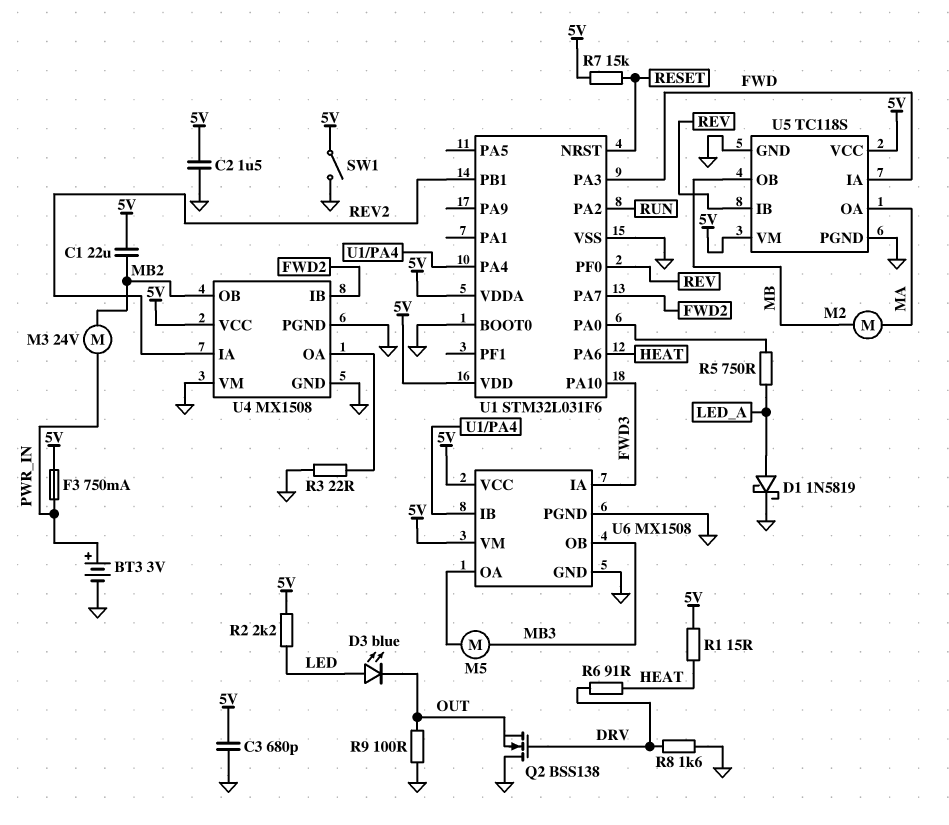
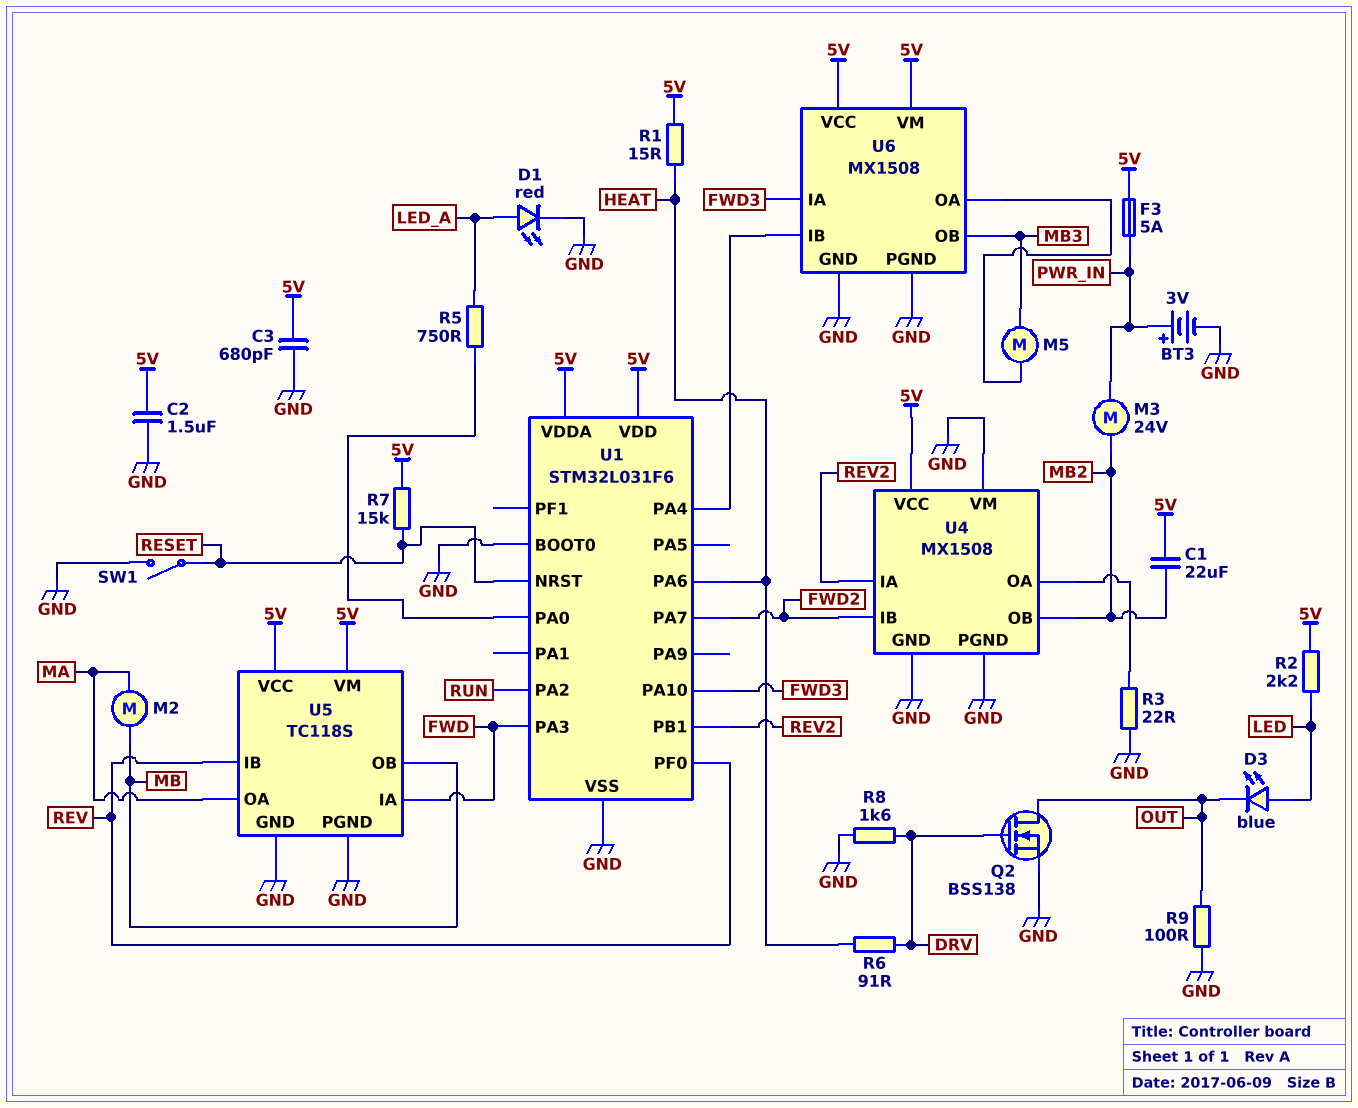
D1: schottky 1N5819 (A LED_A, K GND) -> LED red (A LED_A, K GND)
F3: 750mA (5V, PWR_IN) -> 5A (5V, PWR_IN)
Q2: NMOS BSS138 (G DRV, D GND, S OUT) -> NMOS BSS138 (G DRV, D OUT, S GND)
SW1: switch (5V, GND) -> switch (GND, RESET)

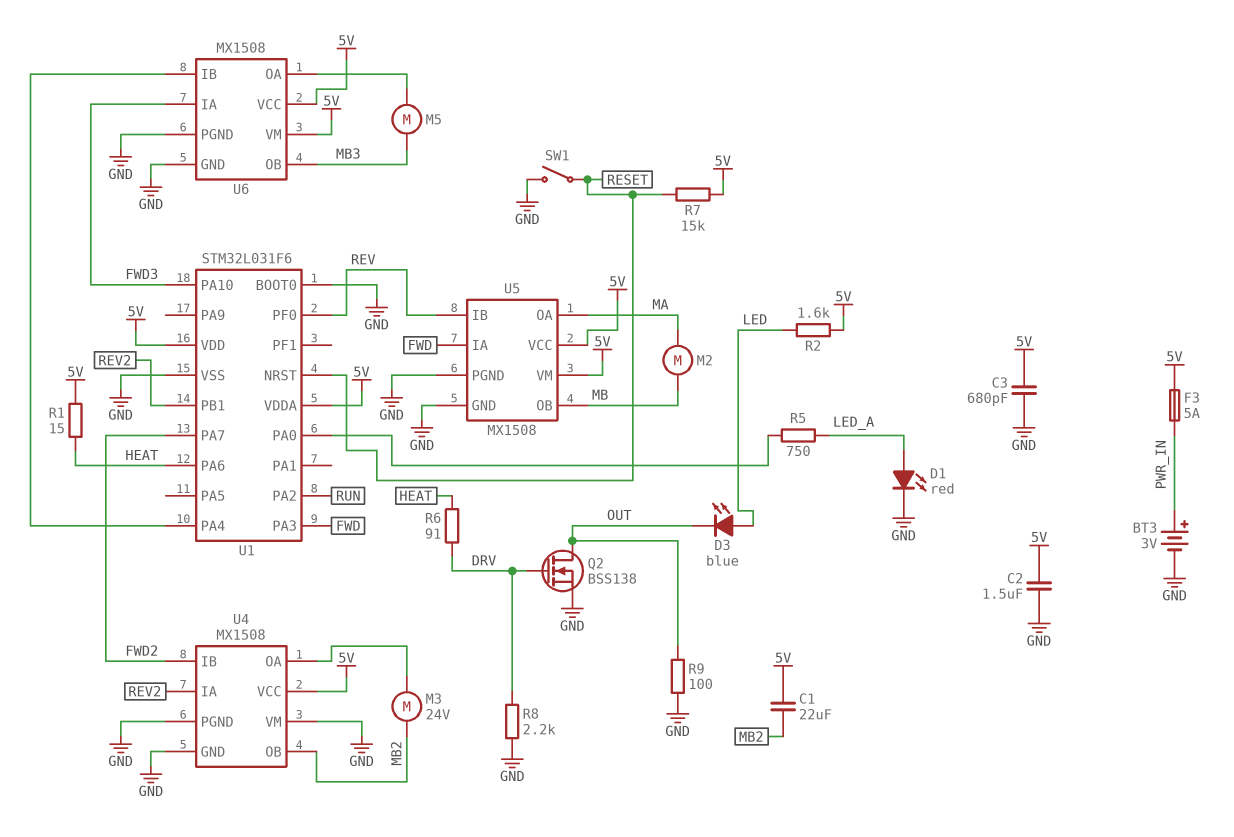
M3: motor 24V (MB2, PWR_IN) -> motor 24V (MB2, U4/OA)
R2: 2.2k (5V, LED) -> 1.6k (5V, LED)
R3: 22 (GND, U4/OA) -> none
R8: 1.6k (DRV, GND) -> 2.2k (DRV, GND)
U5: TC118S -> MX1508

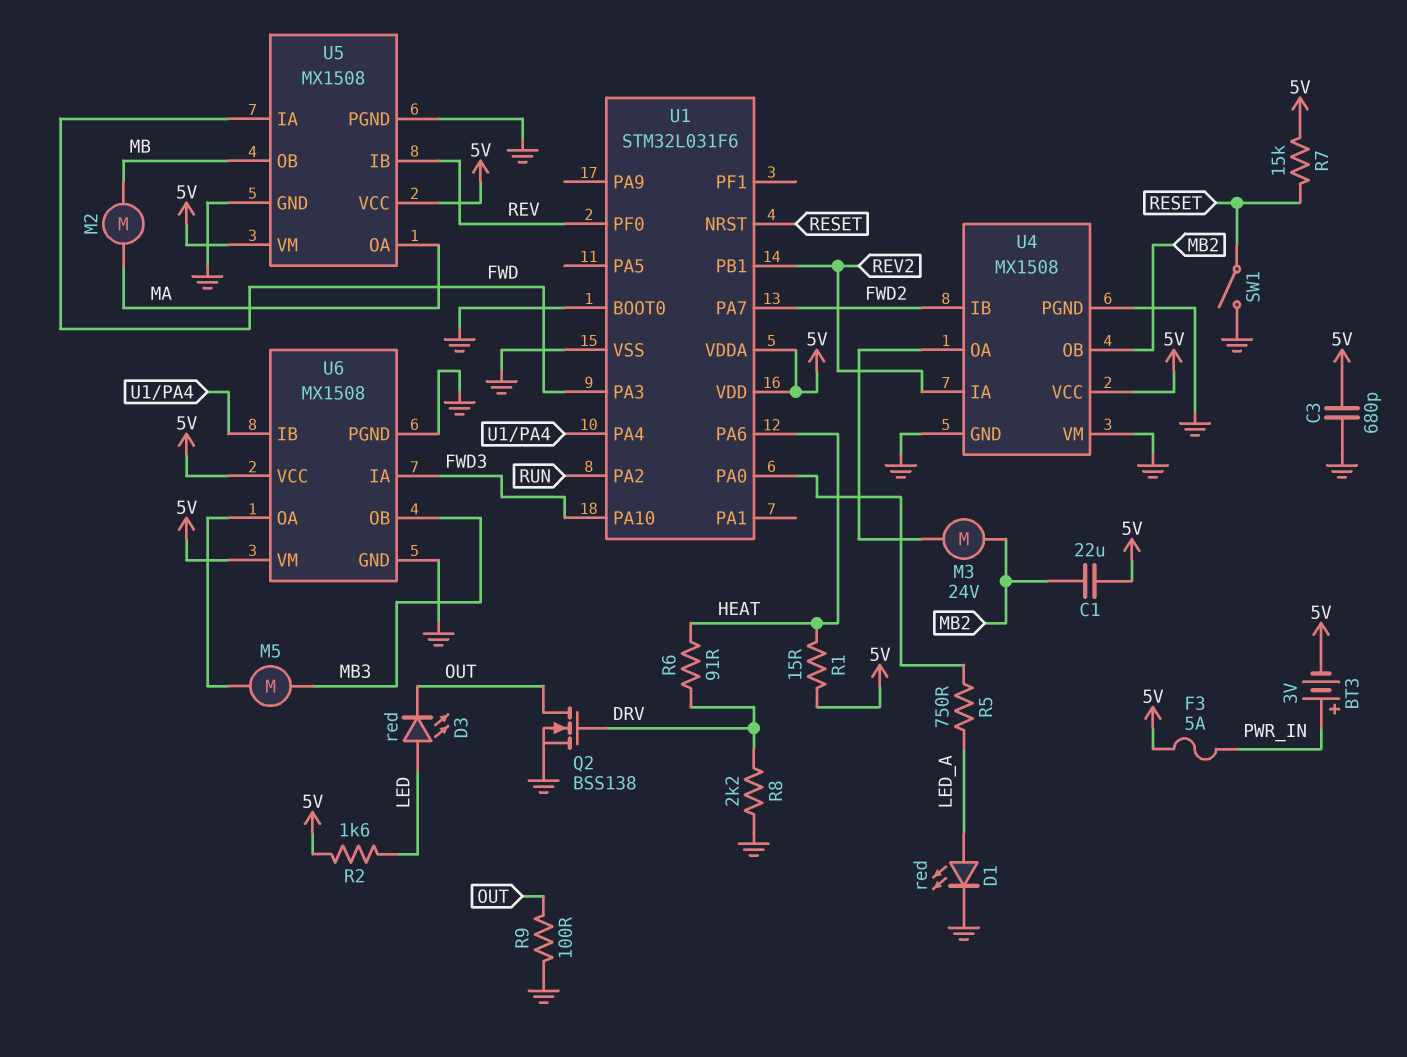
BT3: 3V (plus PWR_IN, minus GND) -> 3V (plus PWR_IN, minus 5V)
C2: 1.5uF (5V, GND) -> none
D3: LED blue (A LED, K OUT) -> LED red (A LED, K OUT)

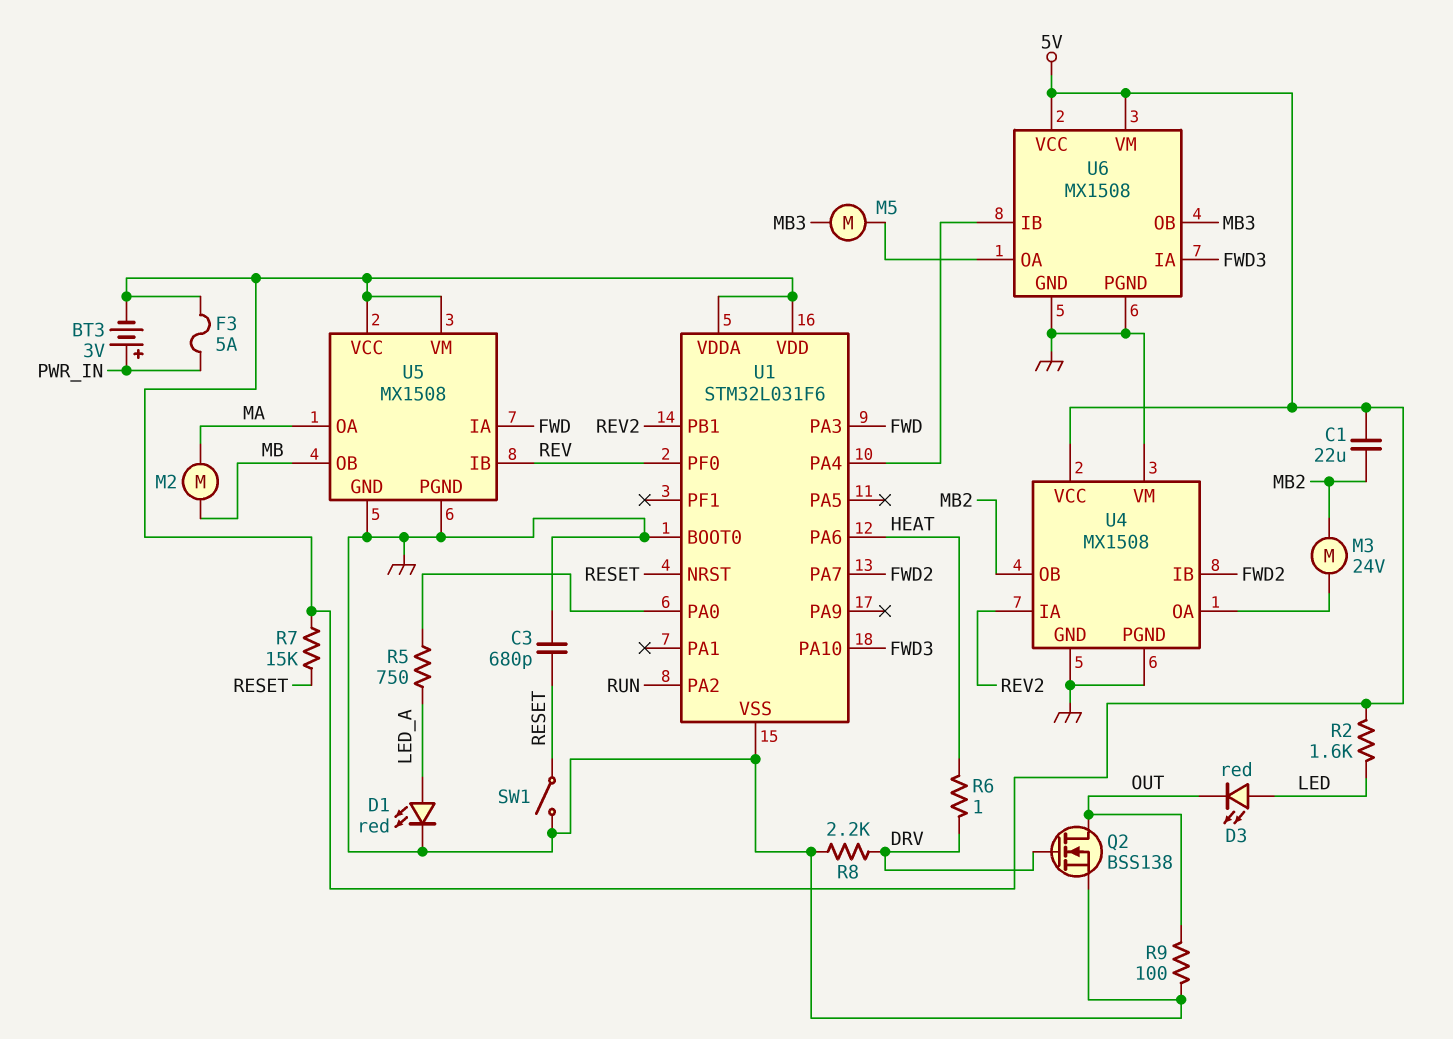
C3: 680pF (5V, GND) -> 680pF (GND, RESET)
R1: 15 (5V, HEAT) -> none
R6: 91 (DRV, HEAT) -> 1 (DRV, HEAT)

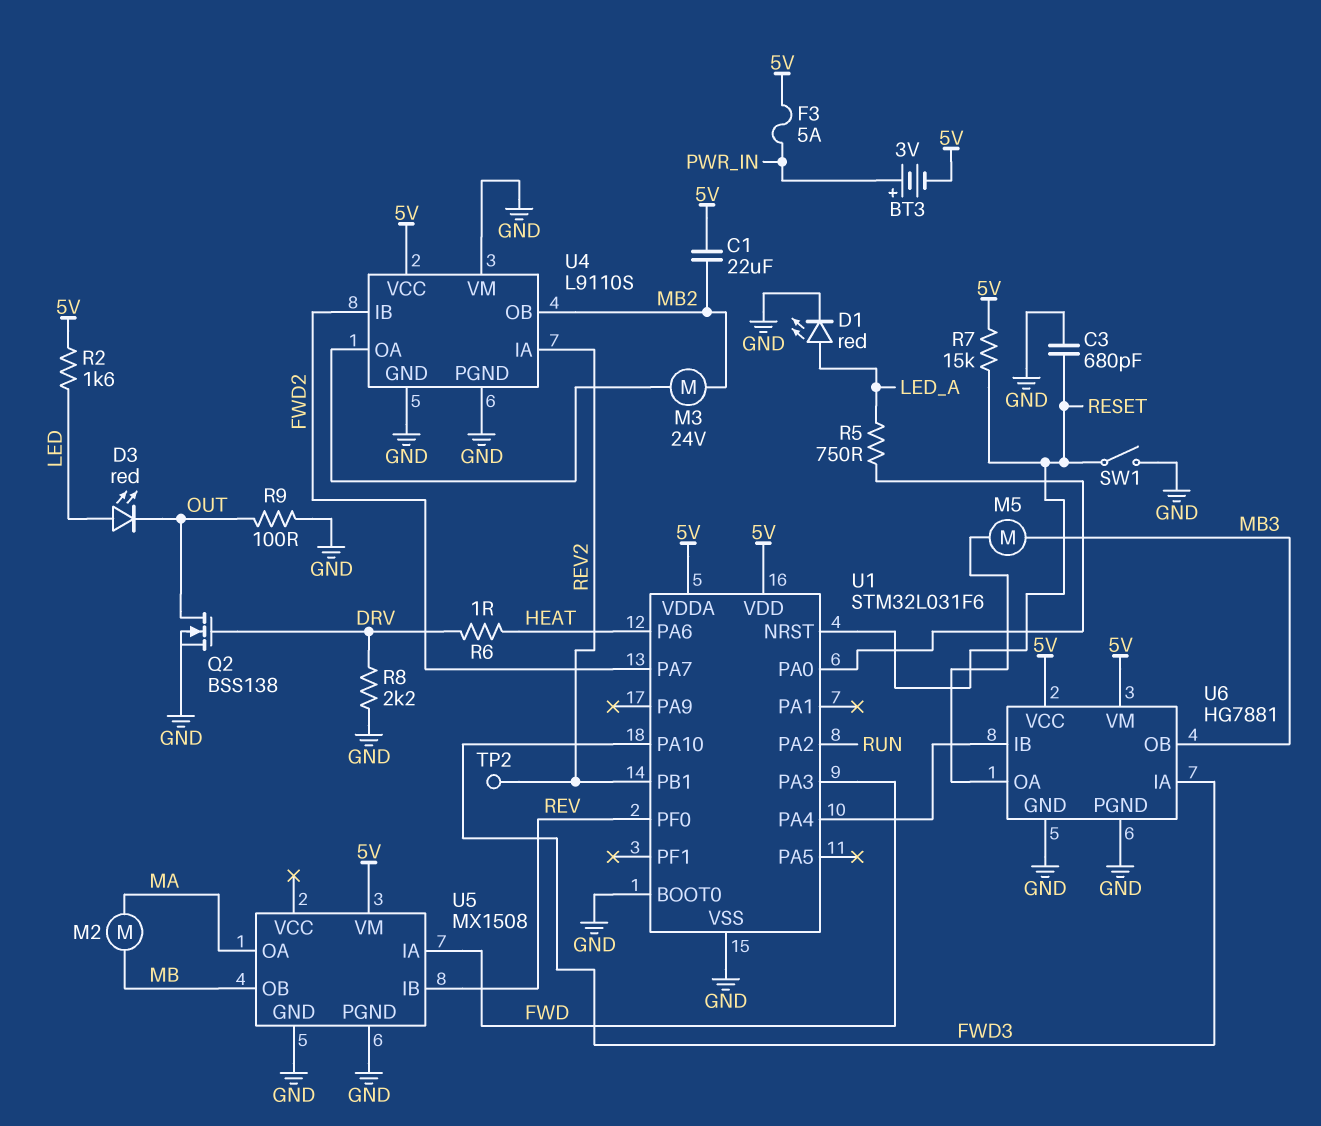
TP2: none -> test point (REV2)
U4: MX1508 -> L9110S
U5 pin VCC: 5V -> none
U6: MX1508 -> HG7881

